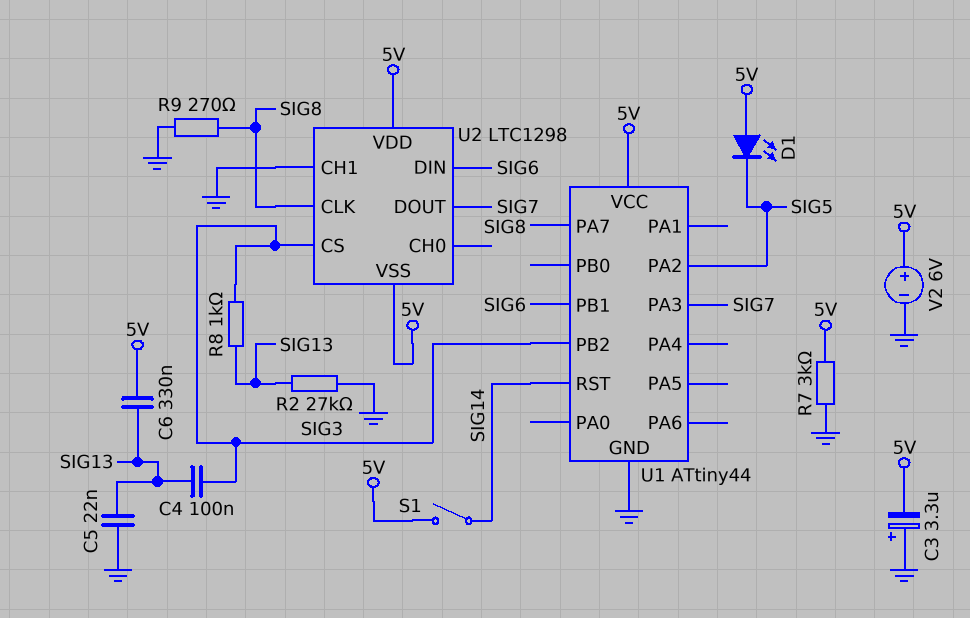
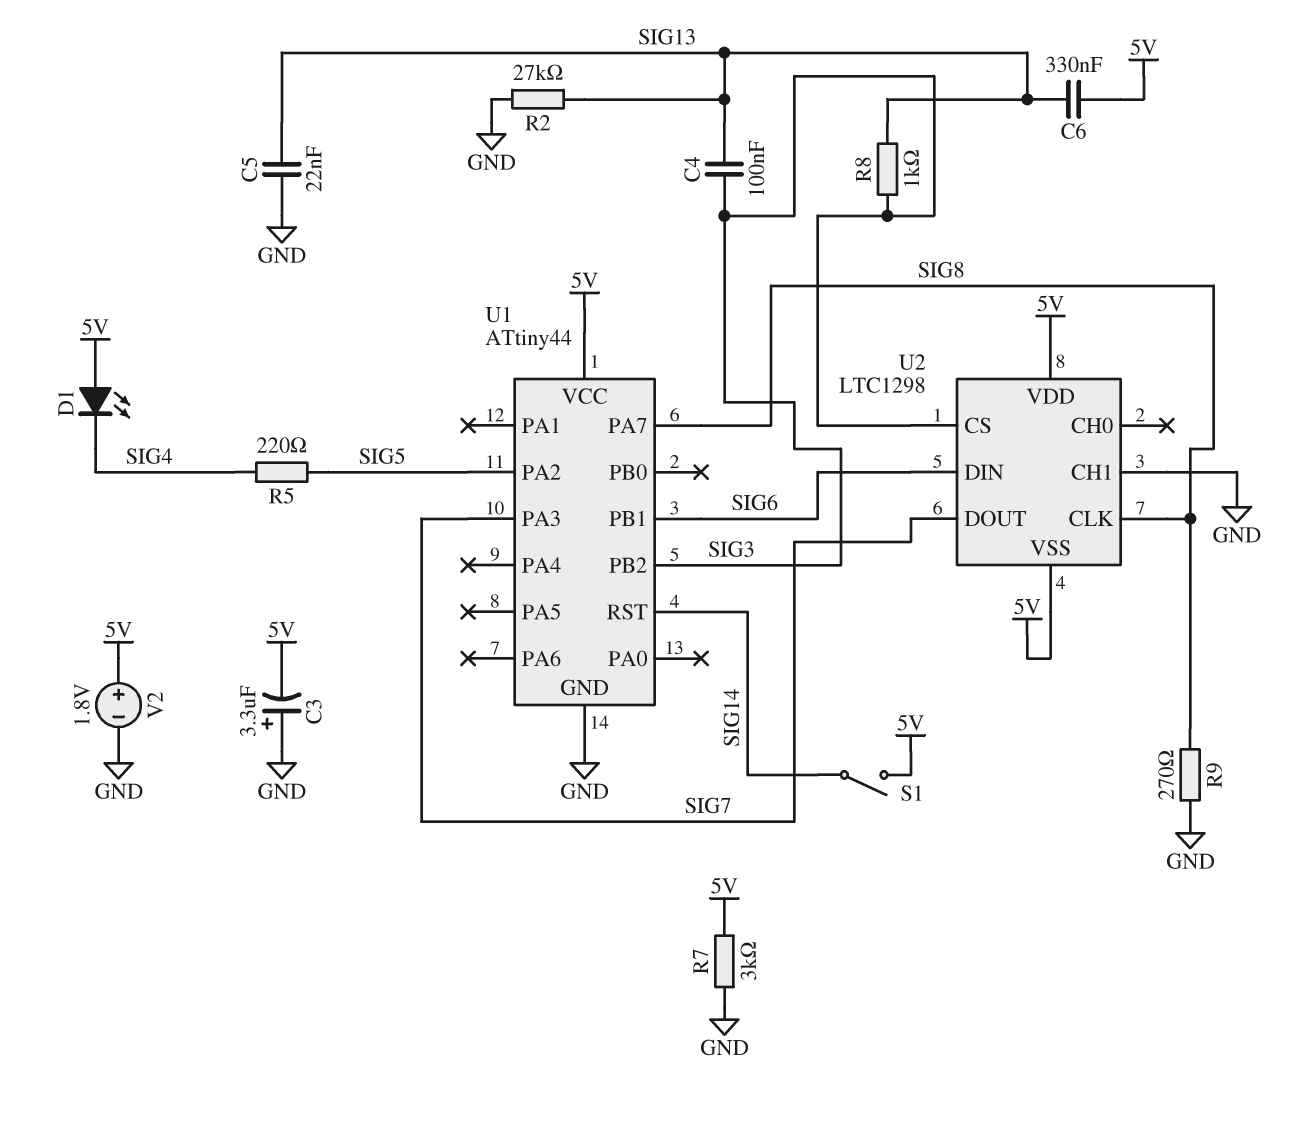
D1: LED (A 5V, K SIG5) -> LED (A 5V, K SIG4)
R5: none -> 220 (SIG4, SIG5)
V2: 6V (plus 5V, minus GND) -> 1.8V (plus 5V, minus GND)

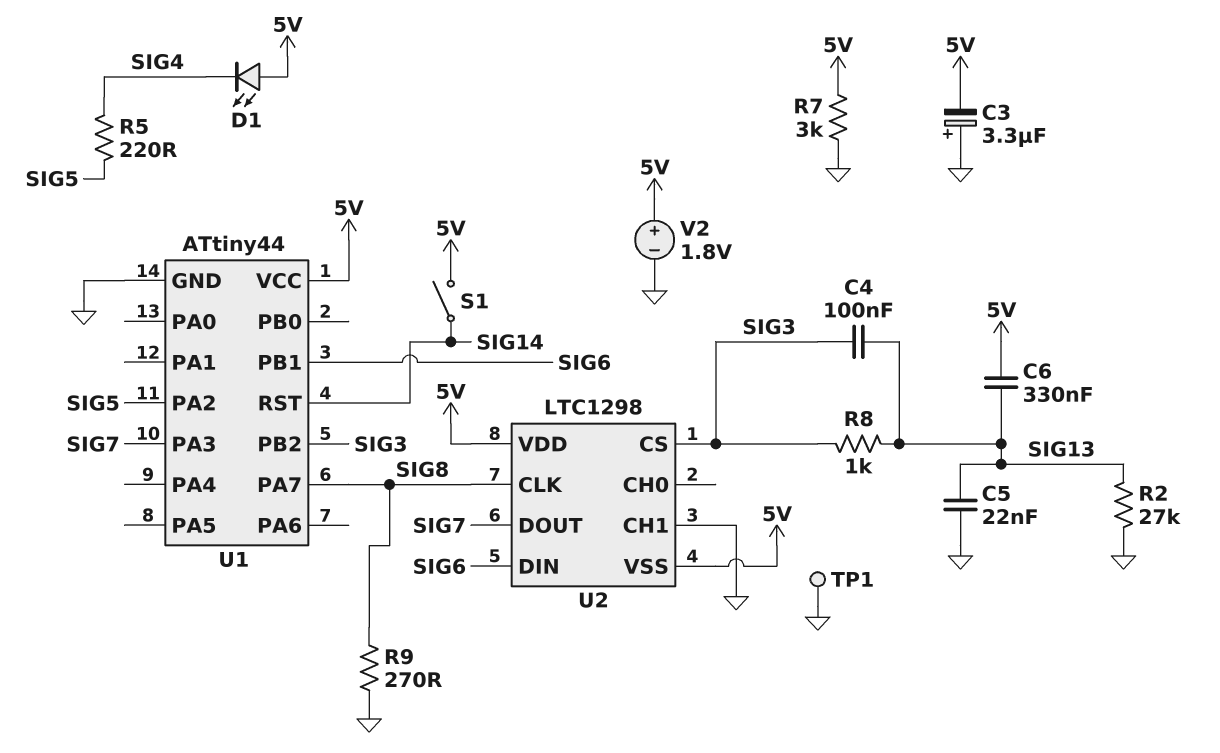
TP1: none -> test point (GND)

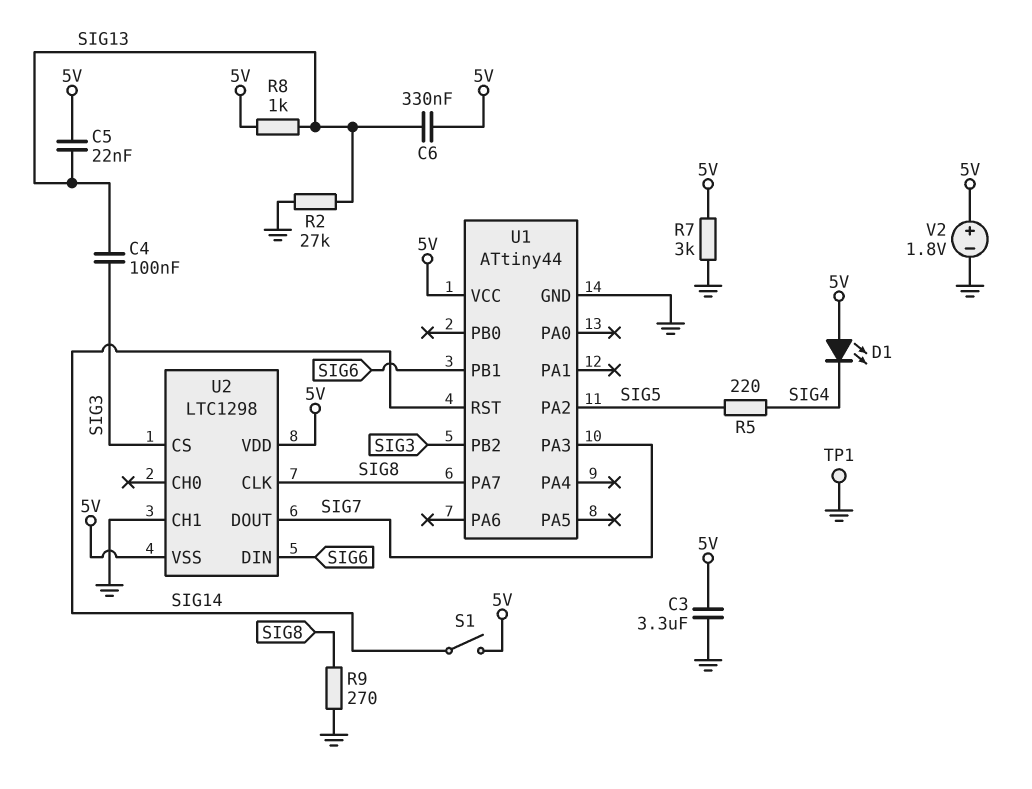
C3: 3.3uF (plus GND, minus 5V) -> 3.3uF (5V, GND)
C5: 22nF (GND, SIG13) -> 22nF (5V, SIG13)
R8: 1k (SIG3, SIG13) -> 1k (5V, SIG13)

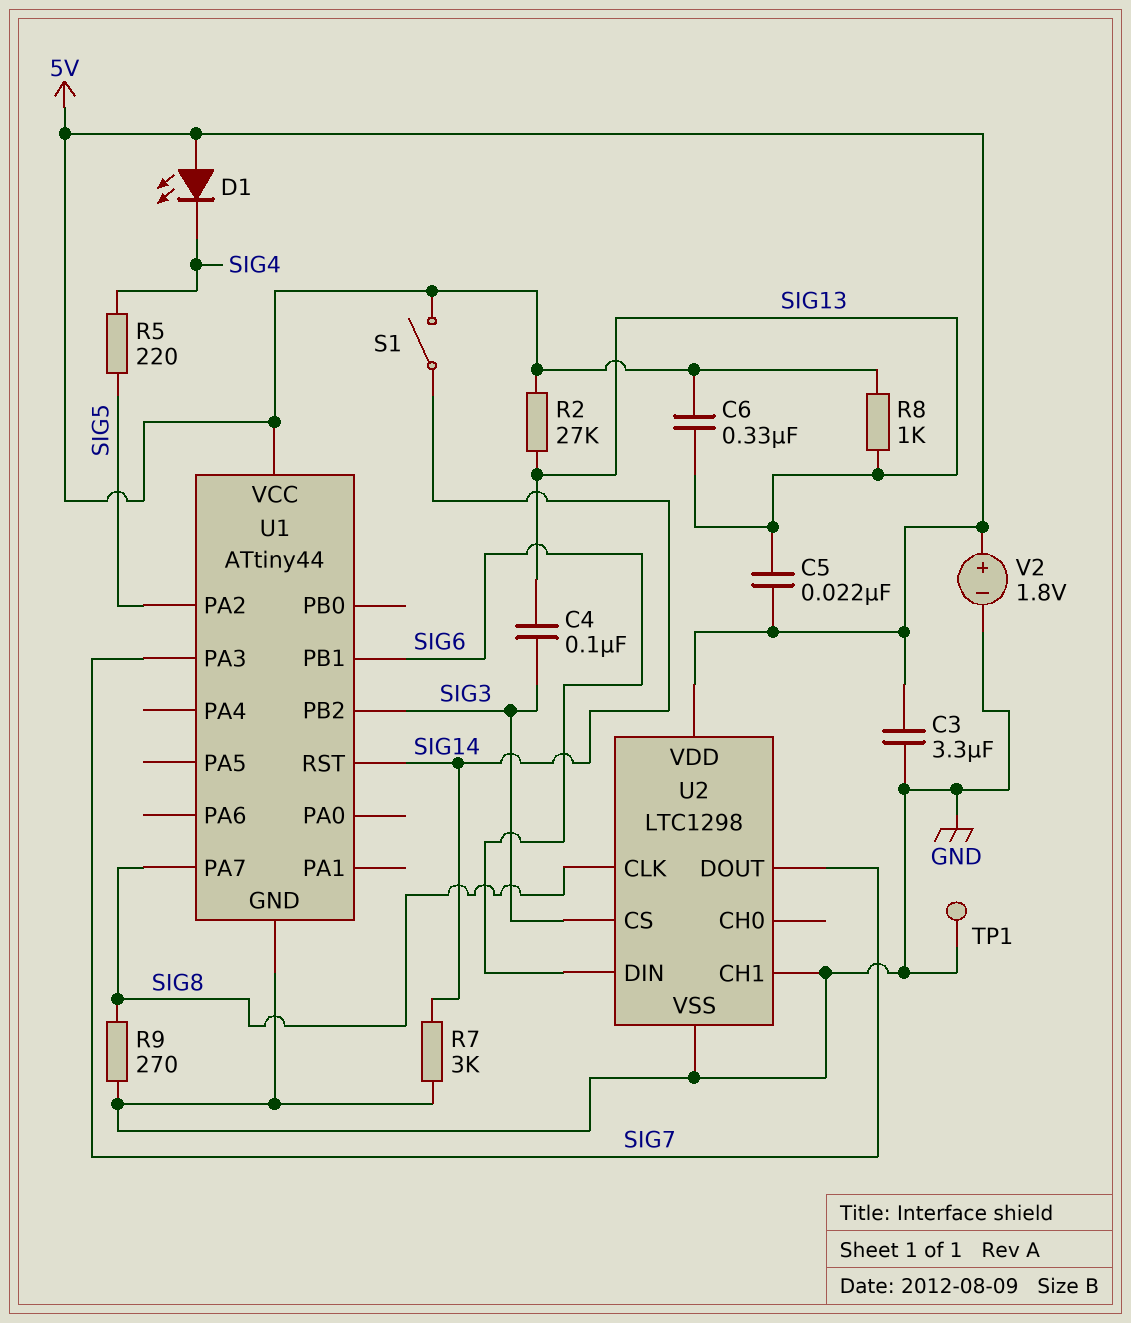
R2: 27k (GND, SIG13) -> 27k (5V, SIG13)
R7: 3k (5V, GND) -> 3k (GND, SIG14)
U2 pin VSS: 5V -> GND

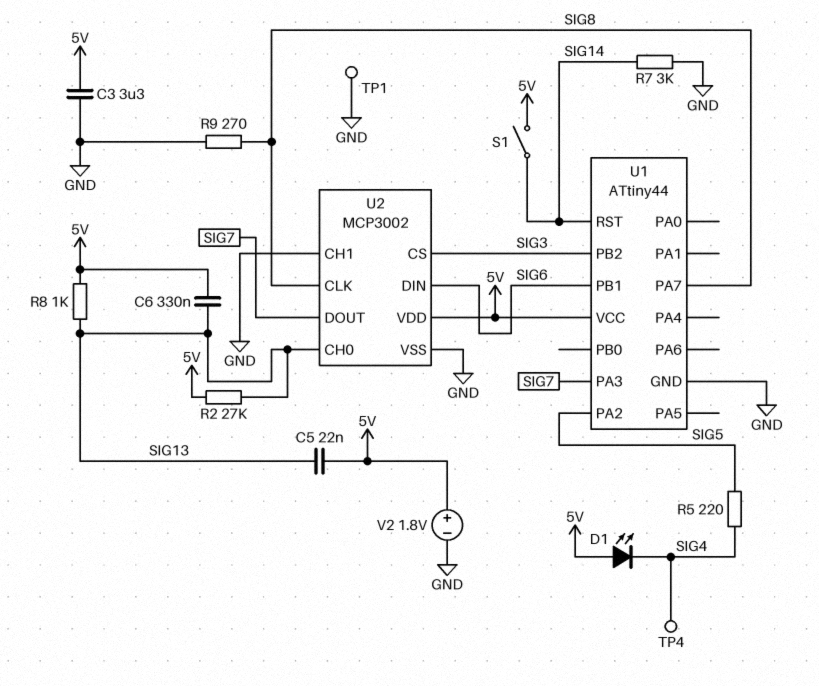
C4: 100nF (SIG3, SIG13) -> none
TP4: none -> test point (SIG4)
U2: LTC1298 -> MCP3002
U2 pin CH0: none -> SIG13

